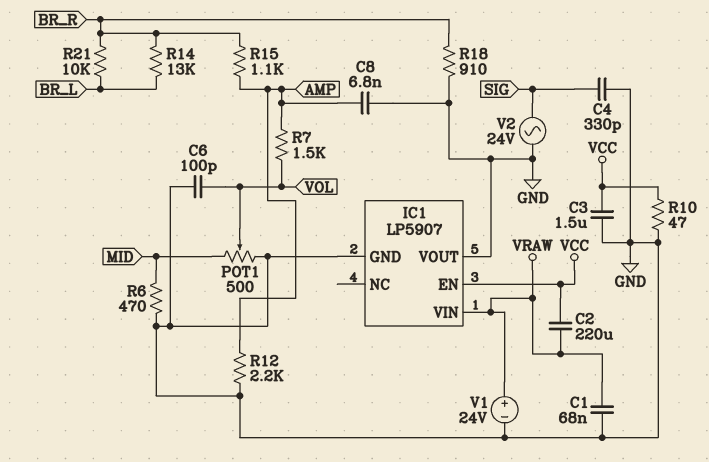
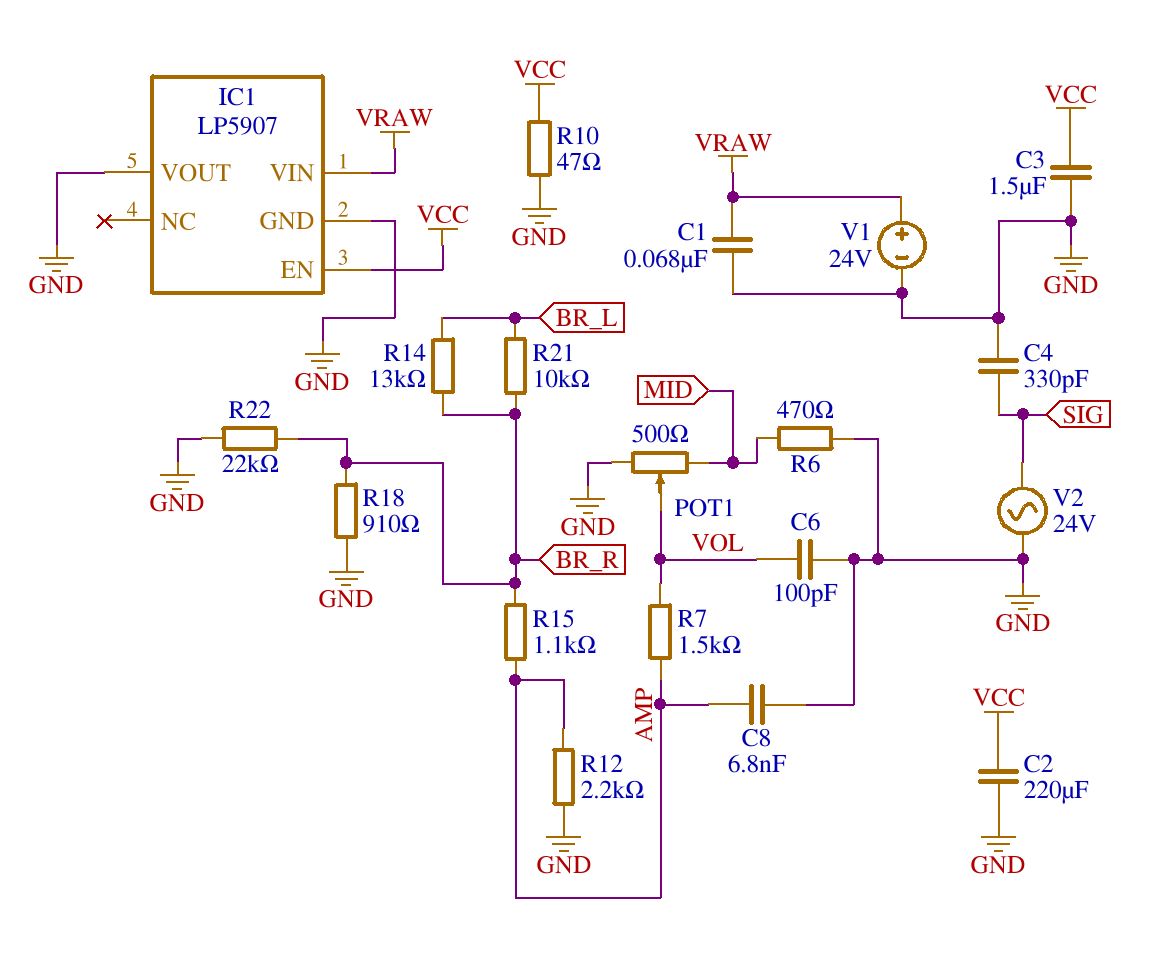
C2: 220uF (VCC, VRAW) -> 220uF (GND, VCC)
R22: none -> 22k (BR_R, GND)

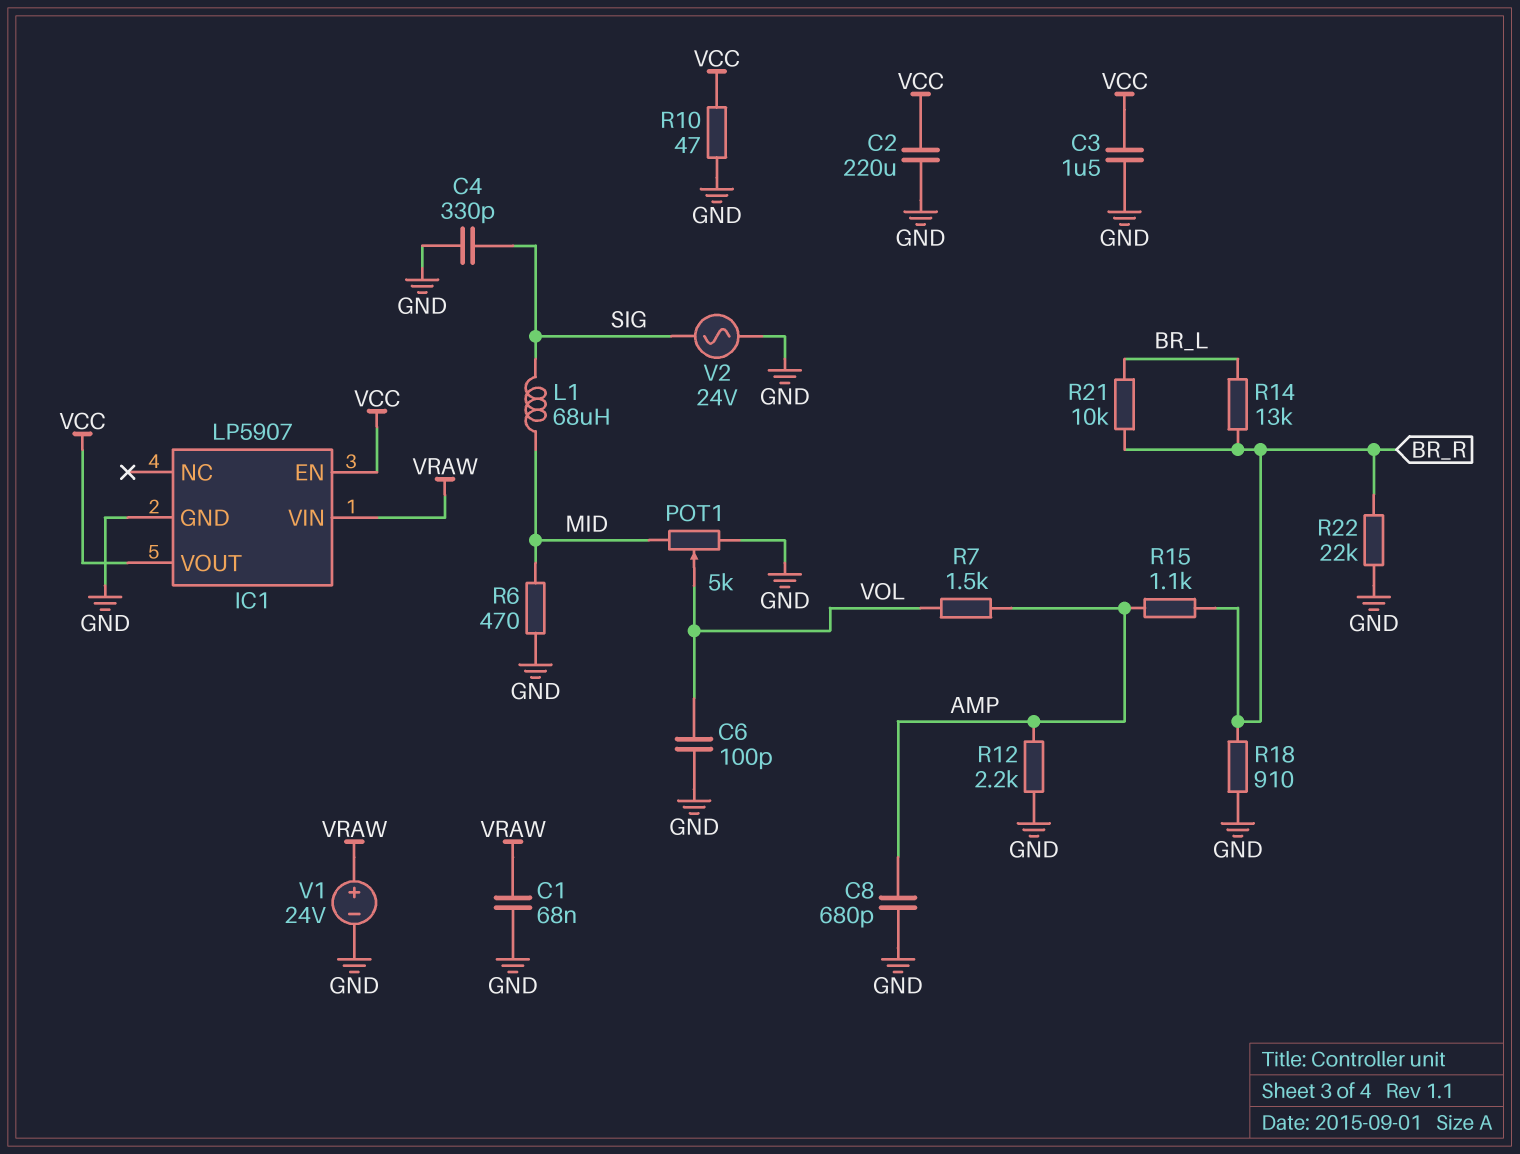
C8: 6.8nF (AMP, GND) -> 680pF (AMP, GND)
IC1 pin VOUT: GND -> VCC
L1: none -> 68uH (MID, SIG)
POT1: 500 (GND, MID, wiper VOL) -> 5k (GND, MID, wiper VOL)

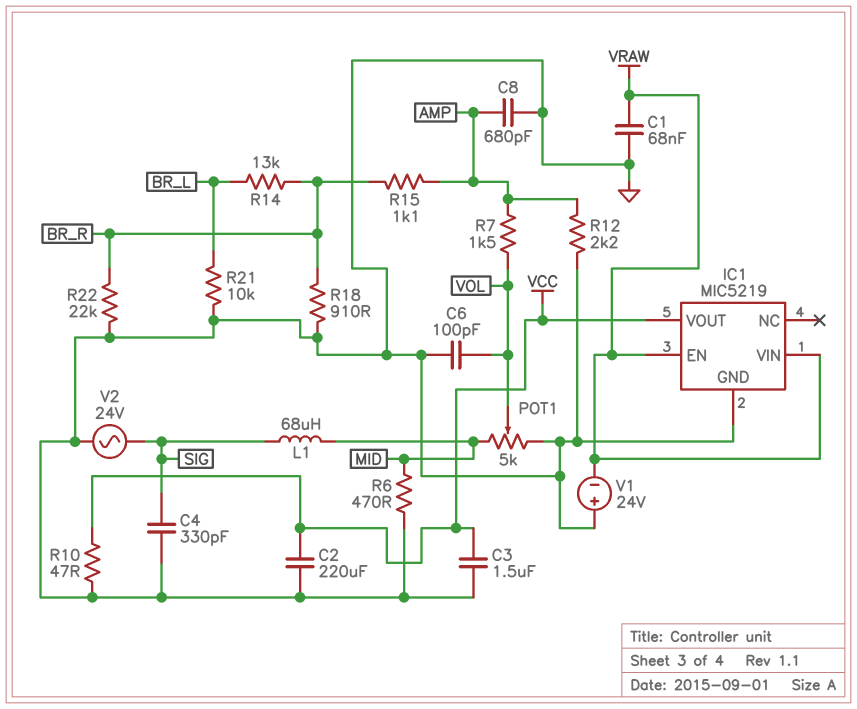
IC1: LP5907 -> MIC5219
IC1 pin EN: VCC -> VRAW
R21: 10k (BR_L, BR_R) -> 10k (BR_L, GND)
V1: 24V (plus VRAW, minus GND) -> 24V (plus GND, minus VRAW)

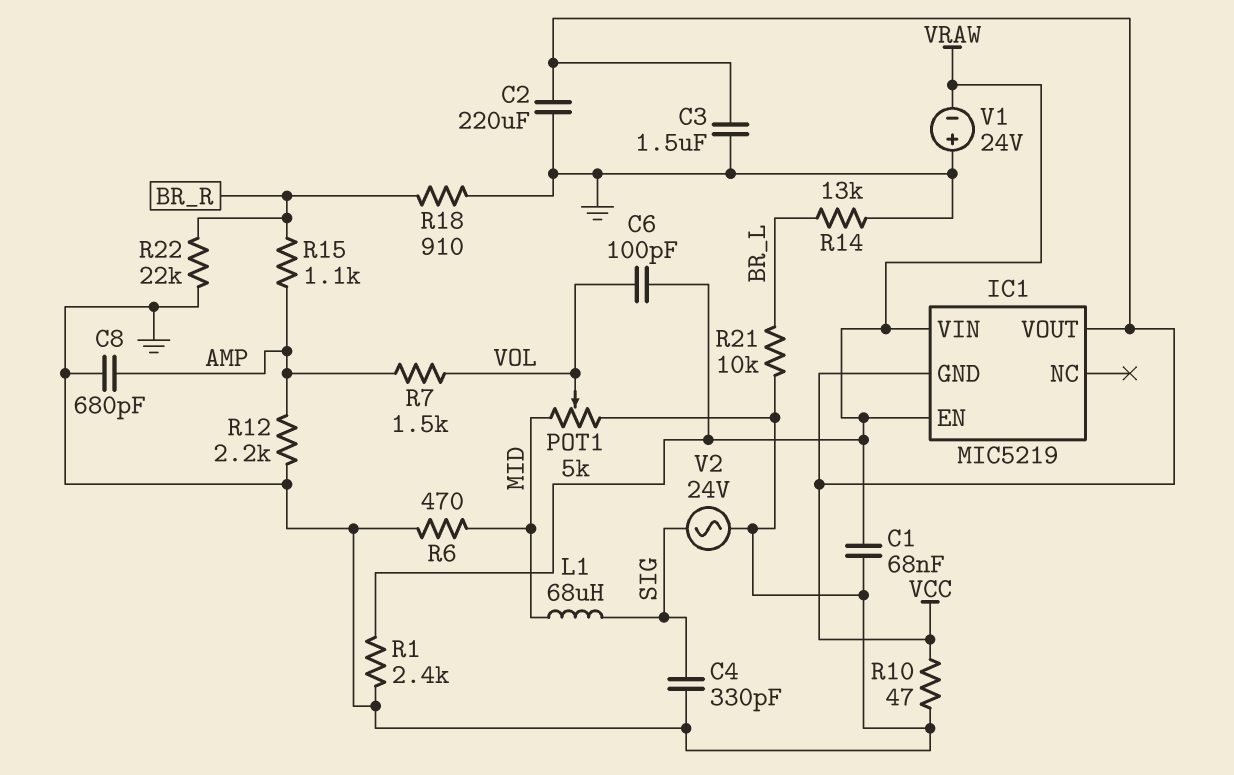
C6: 100pF (GND, VOL) -> 100pF (VOL, VRAW)
IC1 pin GND: GND -> VCC
R1: none -> 2.4k (GND, VRAW)
R14: 13k (BR_L, BR_R) -> 13k (BR_L, GND)

